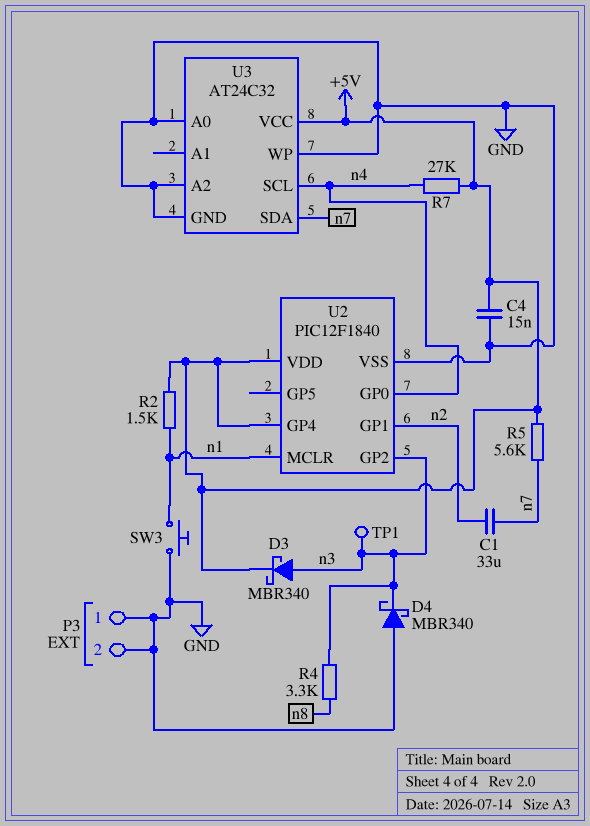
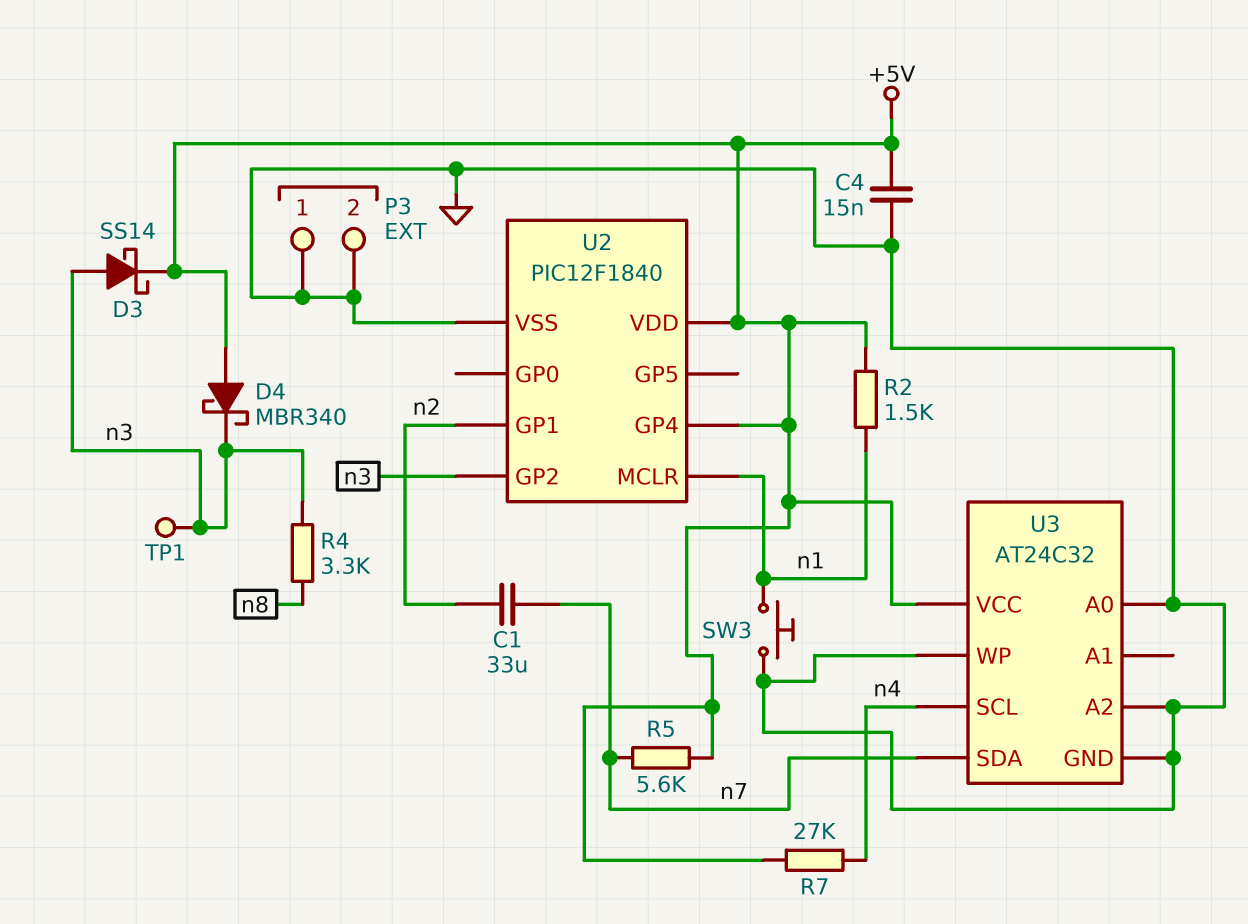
D3: schottky MBR340 (A n3, K +5V) -> schottky SS14 (A n3, K +5V)
D4: schottky MBR340 (A GND, K n3) -> schottky MBR340 (A +5V, K n3)
U2 pin GP0: n4 -> none

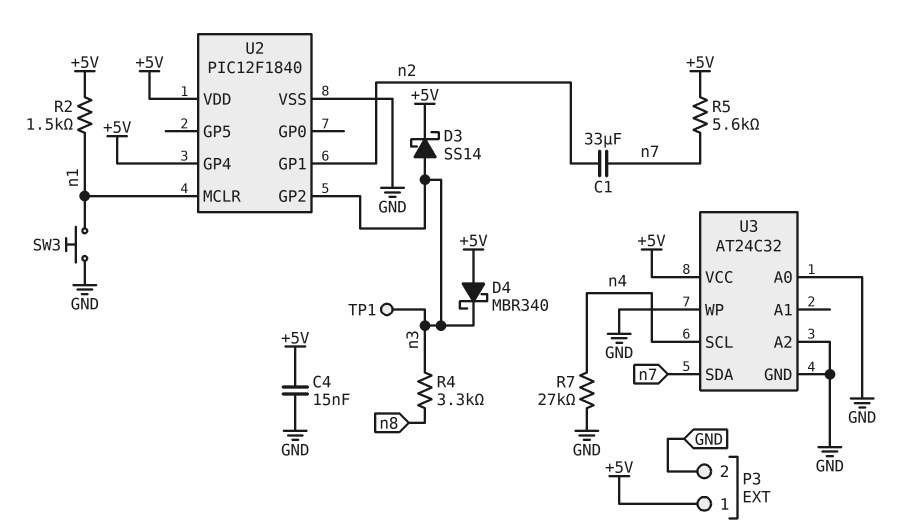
P3 pin 1: GND -> +5V
R7: 27k (+5V, n4) -> 27k (GND, n4)

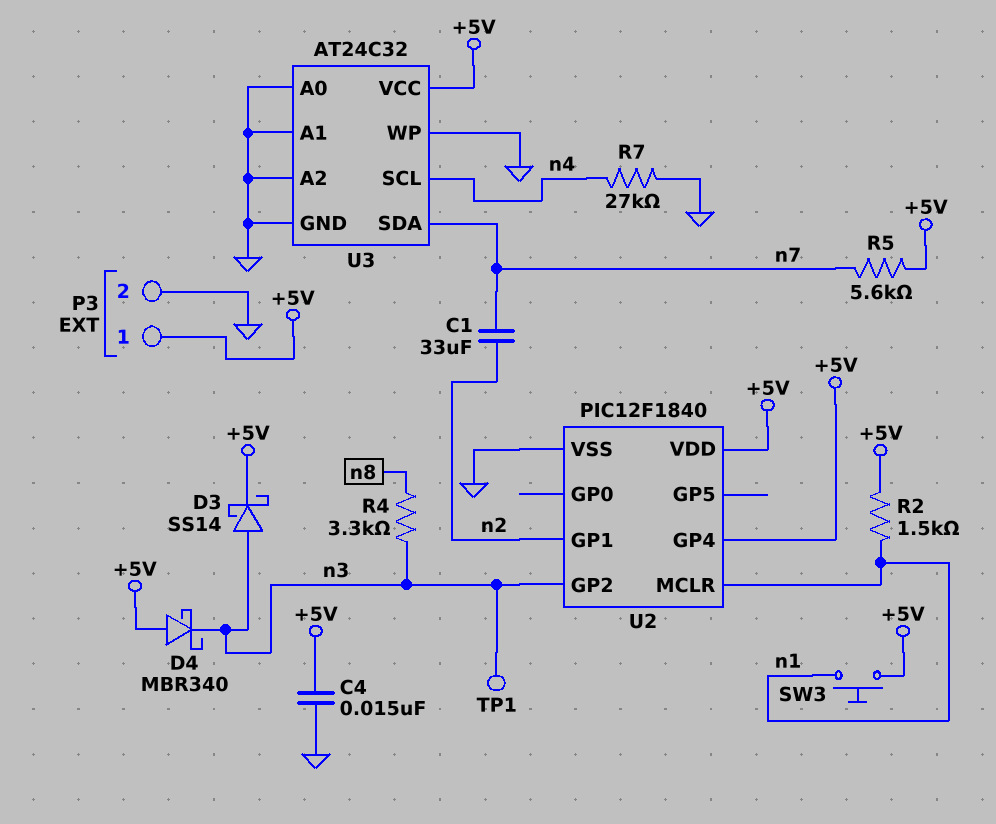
SW3: button (GND, n1) -> button (+5V, n1)
U3 pin A1: none -> GND

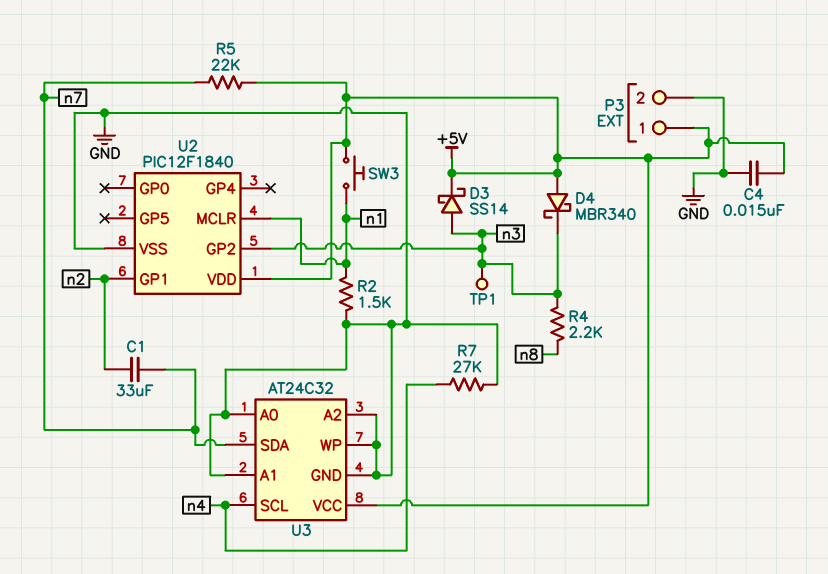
R2: 1.5k (+5V, n1) -> 1.5k (GND, n1)
R4: 3.3k (n3, n8) -> 2.2k (n3, n8)
R5: 5.6k (+5V, n7) -> 22k (+5V, n7)
U2 pin GP4: +5V -> none

